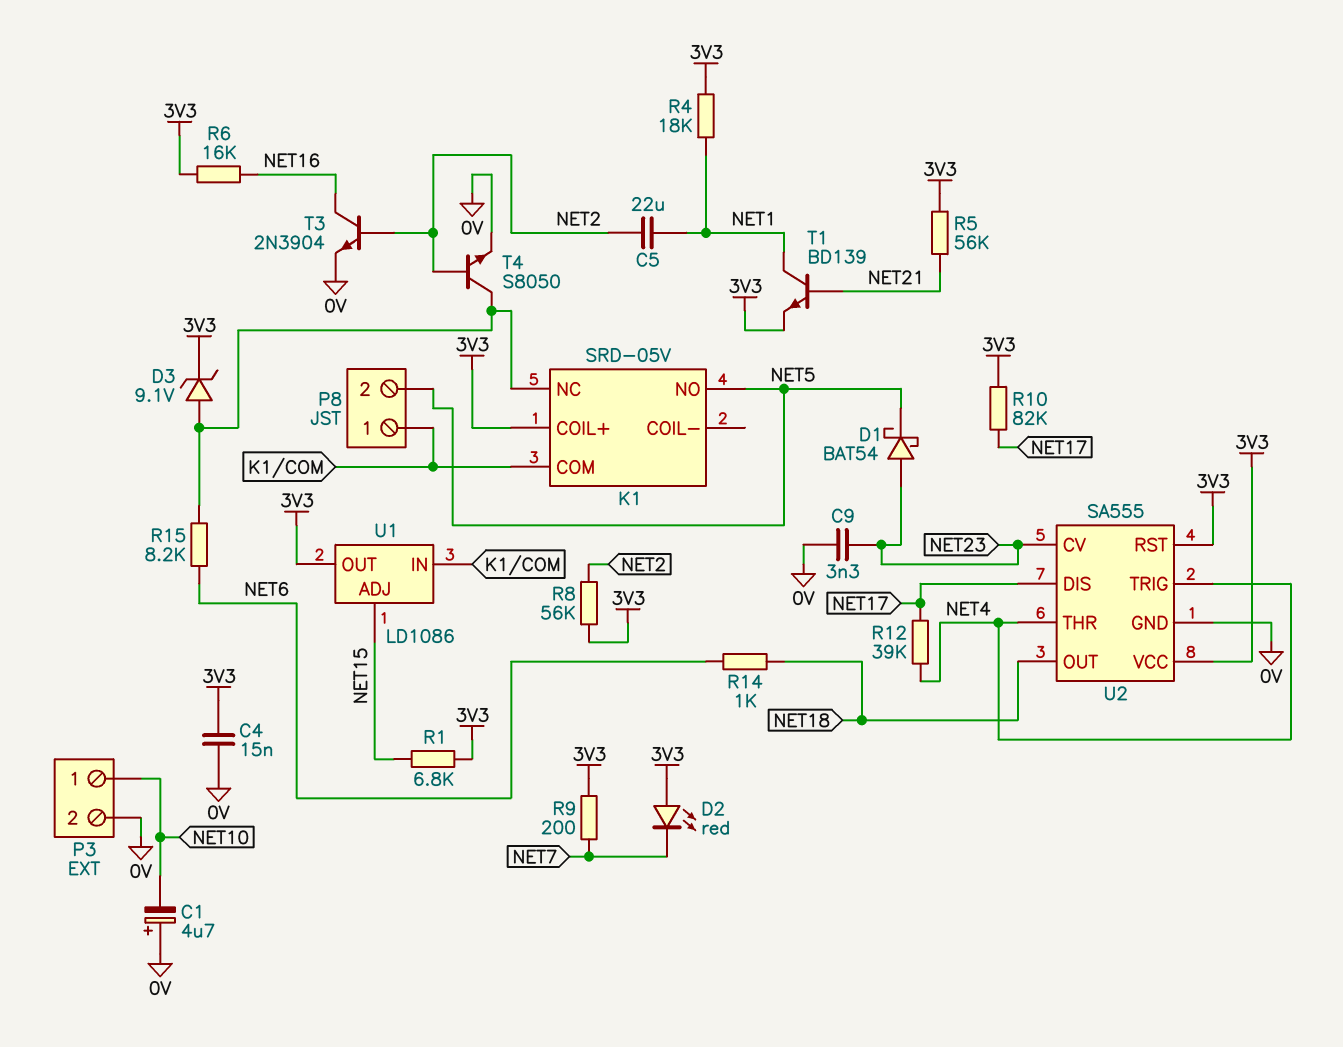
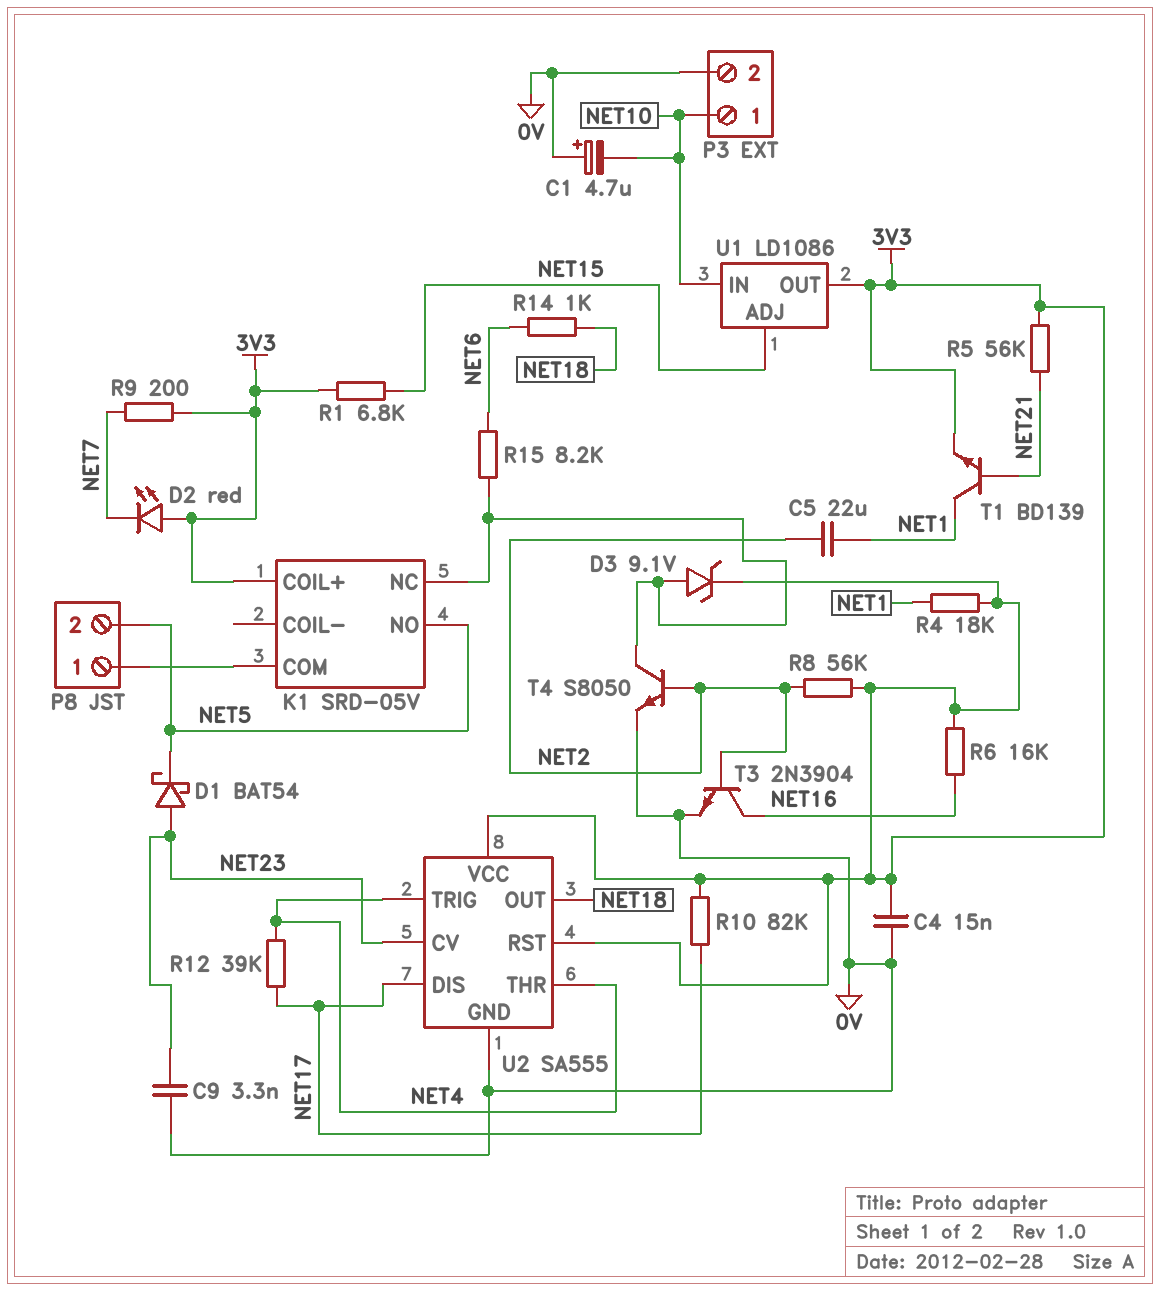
U1 pin IN: K1/COM -> NET10

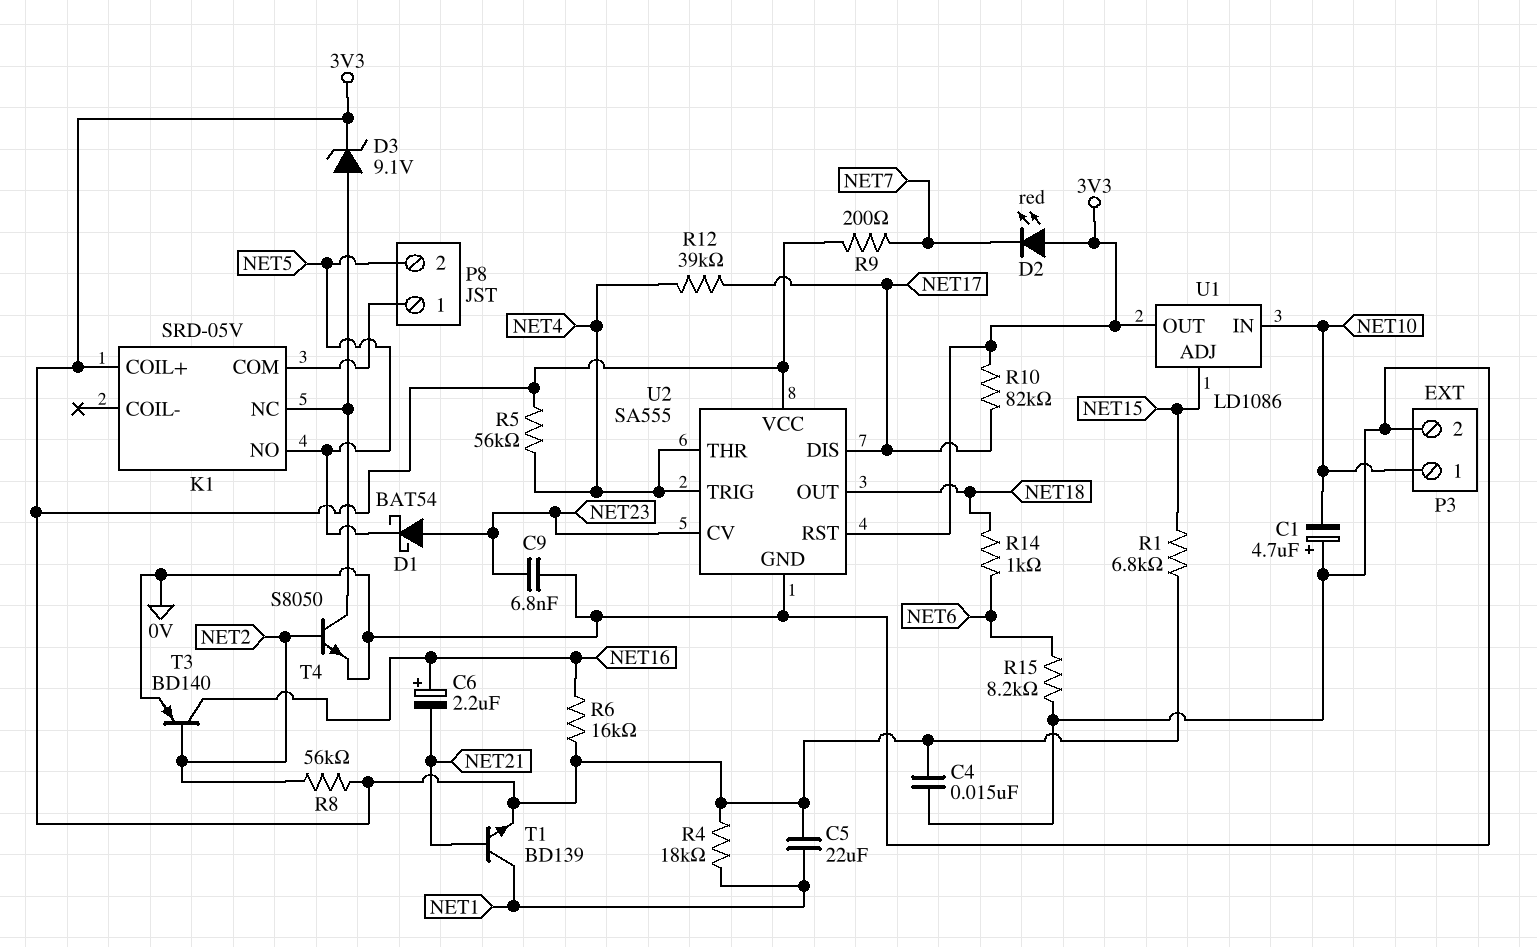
C5: 22uF (NET1, NET2) -> 22uF (3V3, NET1)
C6: none -> 2.2uF (plus NET16, minus NET21)
C9: 3.3nF (0V, NET23) -> 6.8nF (0V, NET23)
R5: 56k (3V3, NET21) -> 56k (3V3, NET4)
R15: 8.2k (K1/NC, NET6) -> 8.2k (0V, NET6)
T3: NPN 2N3904 (B NET2, C NET16, E 0V) -> PNP BD140 (B NET2, C NET16, E 0V)

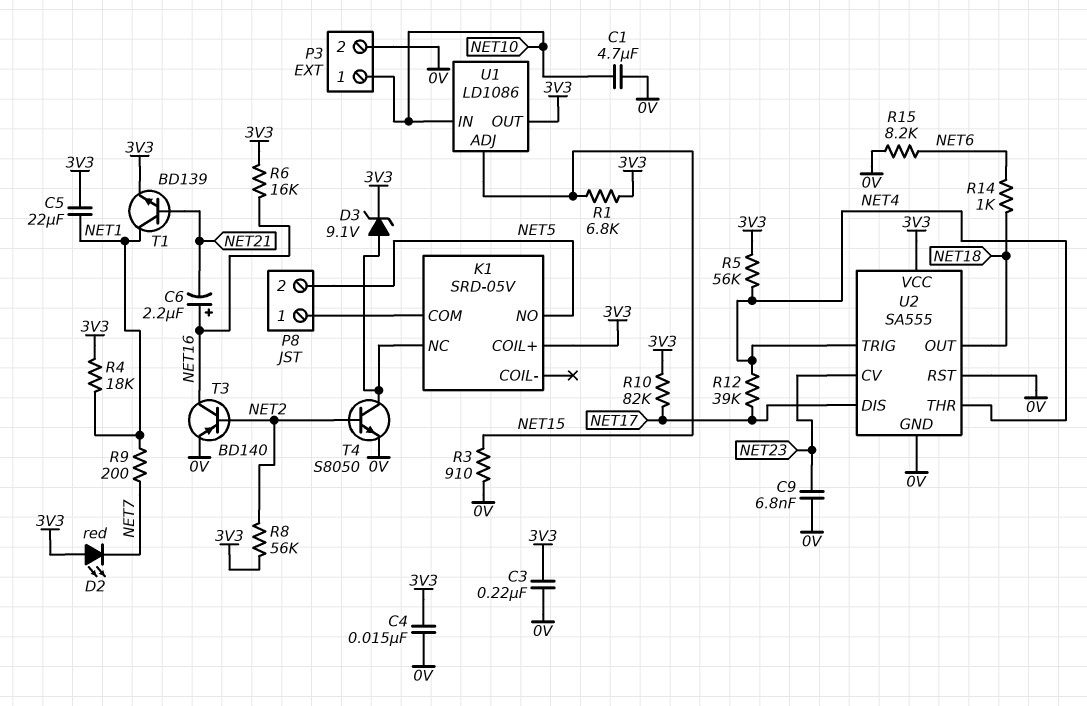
C1: 4.7uF (plus 0V, minus NET10) -> 4.7uF (0V, NET10)
C3: none -> 220nF (0V, 3V3)
D1: schottky BAT54 (A NET23, K NET5) -> none
R3: none -> 910 (0V, NET15)
R9: 200 (3V3, NET7) -> 200 (NET1, NET7)
U2 pin RST: 3V3 -> 0V

